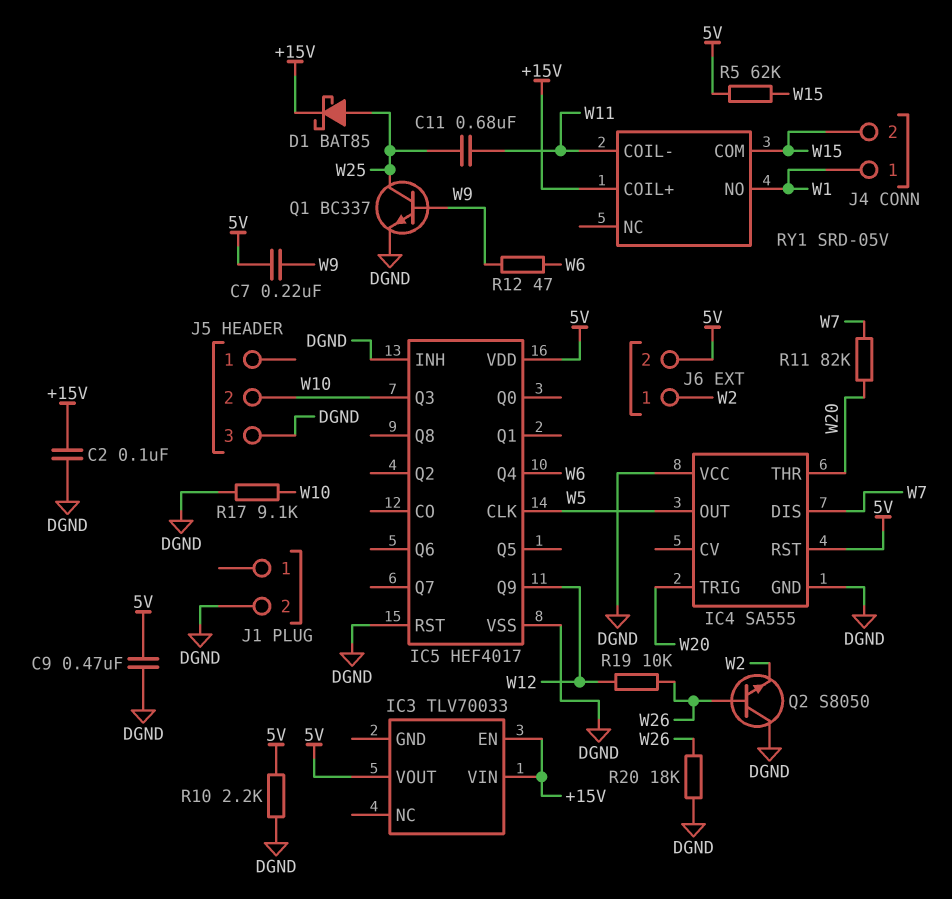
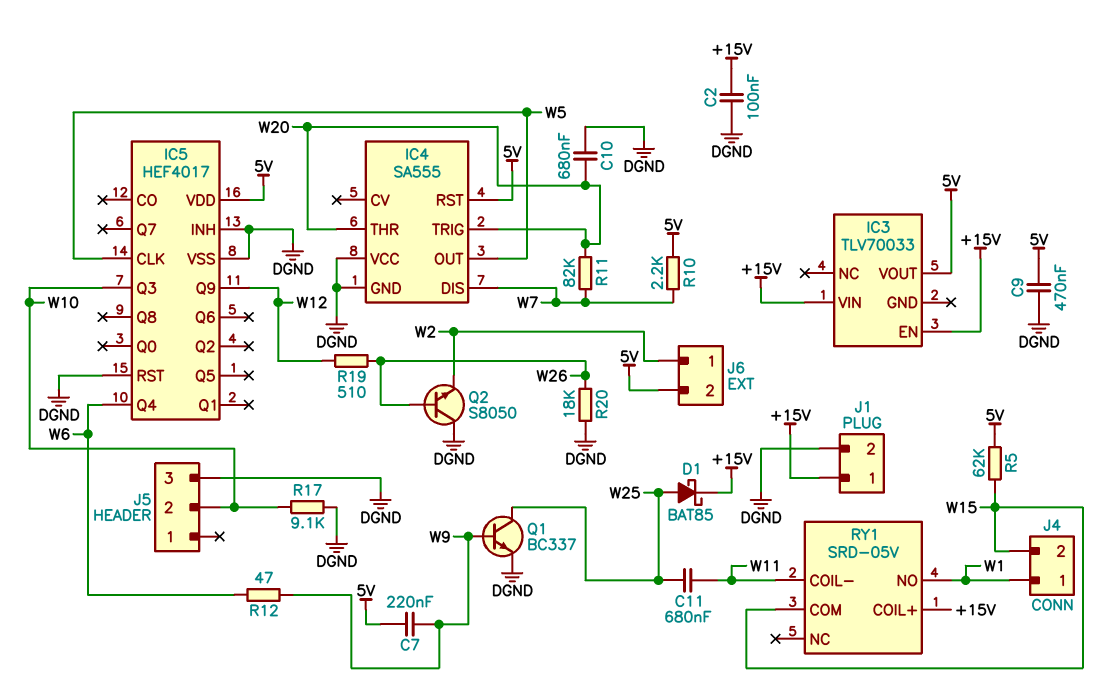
C10: none -> 680nF (DGND, W20)
J1 pin 1: none -> +15V
R10: 2.2k (5V, DGND) -> 2.2k (5V, W7)
R19: 10k (W12, W26) -> 510 (W12, W26)

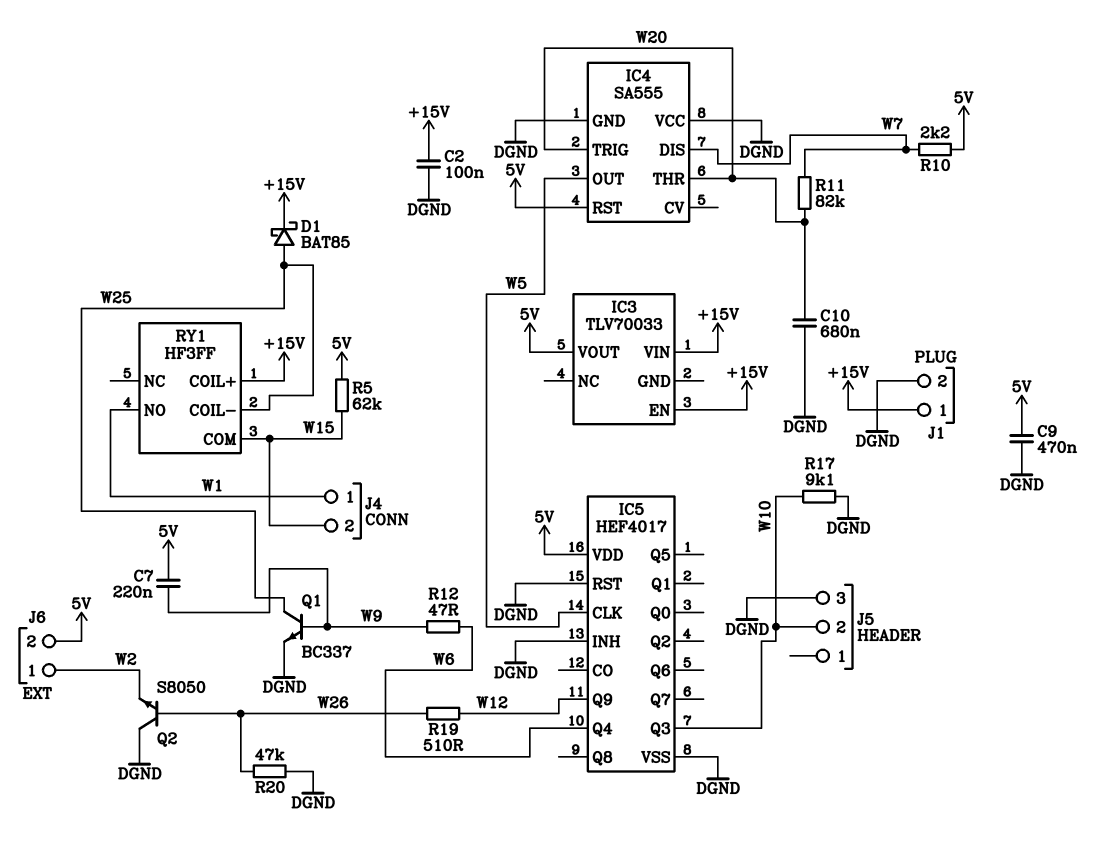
C11: 680nF (W11, W25) -> none
R20: 18k (DGND, W26) -> 47k (DGND, W26)
RY1: SRD-05V -> HF3FF
RY1 pin COIL-: W11 -> W25

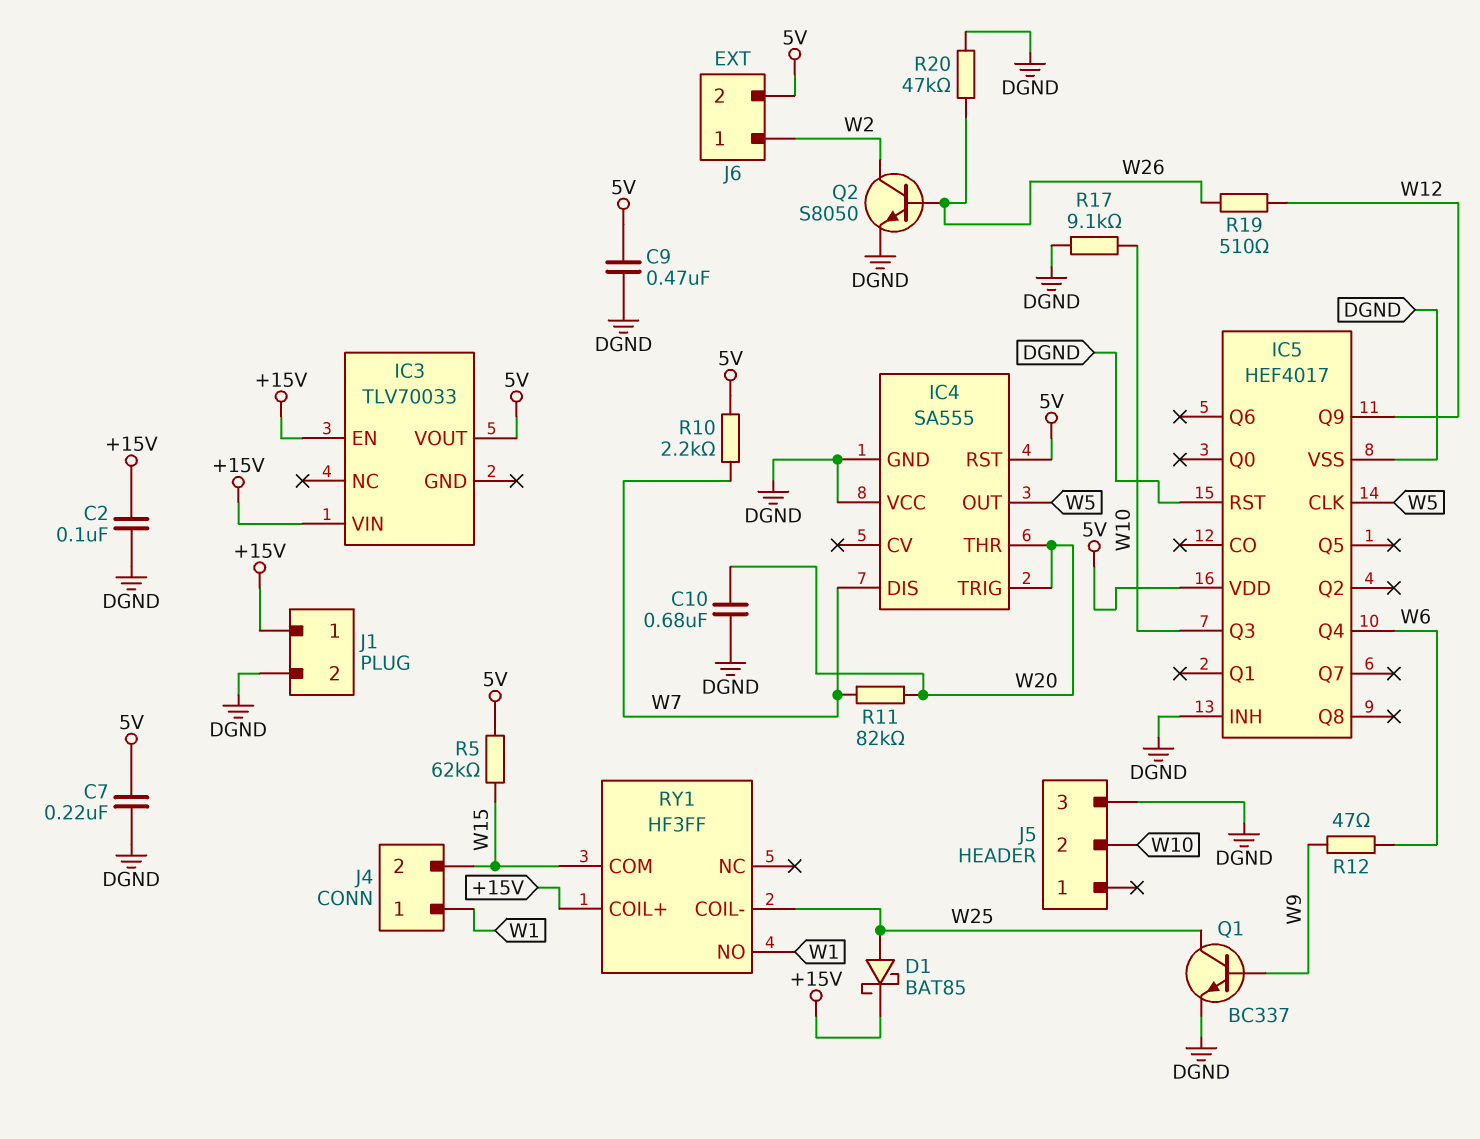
C7: 220nF (5V, W9) -> 220nF (5V, DGND)
Q2: NPN S8050 (B W26, C DGND, E W2) -> NPN S8050 (B W26, C W2, E DGND)

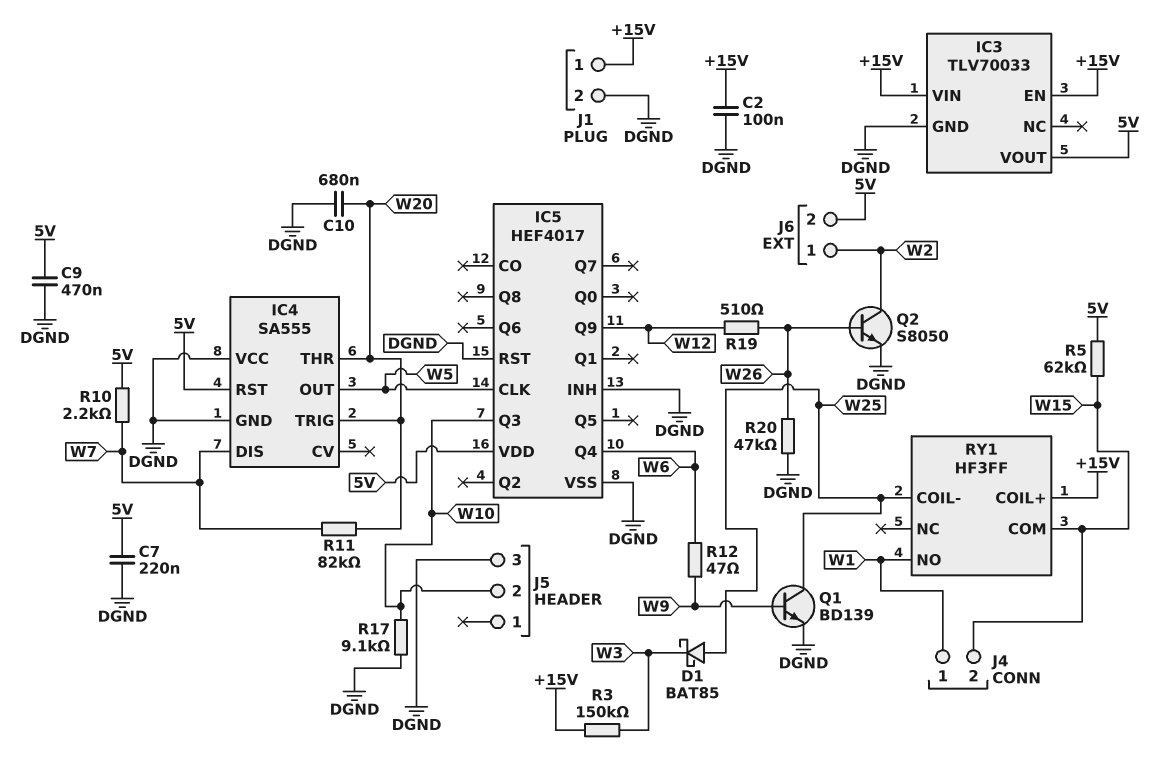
D1: schottky BAT85 (A W25, K +15V) -> schottky BAT85 (A W25, K W3)
IC3 pin GND: none -> DGND
Q1: NPN BC337 (B W9, C W25, E DGND) -> NPN BD139 (B W9, C W25, E DGND)
R3: none -> 150k (+15V, W3)

